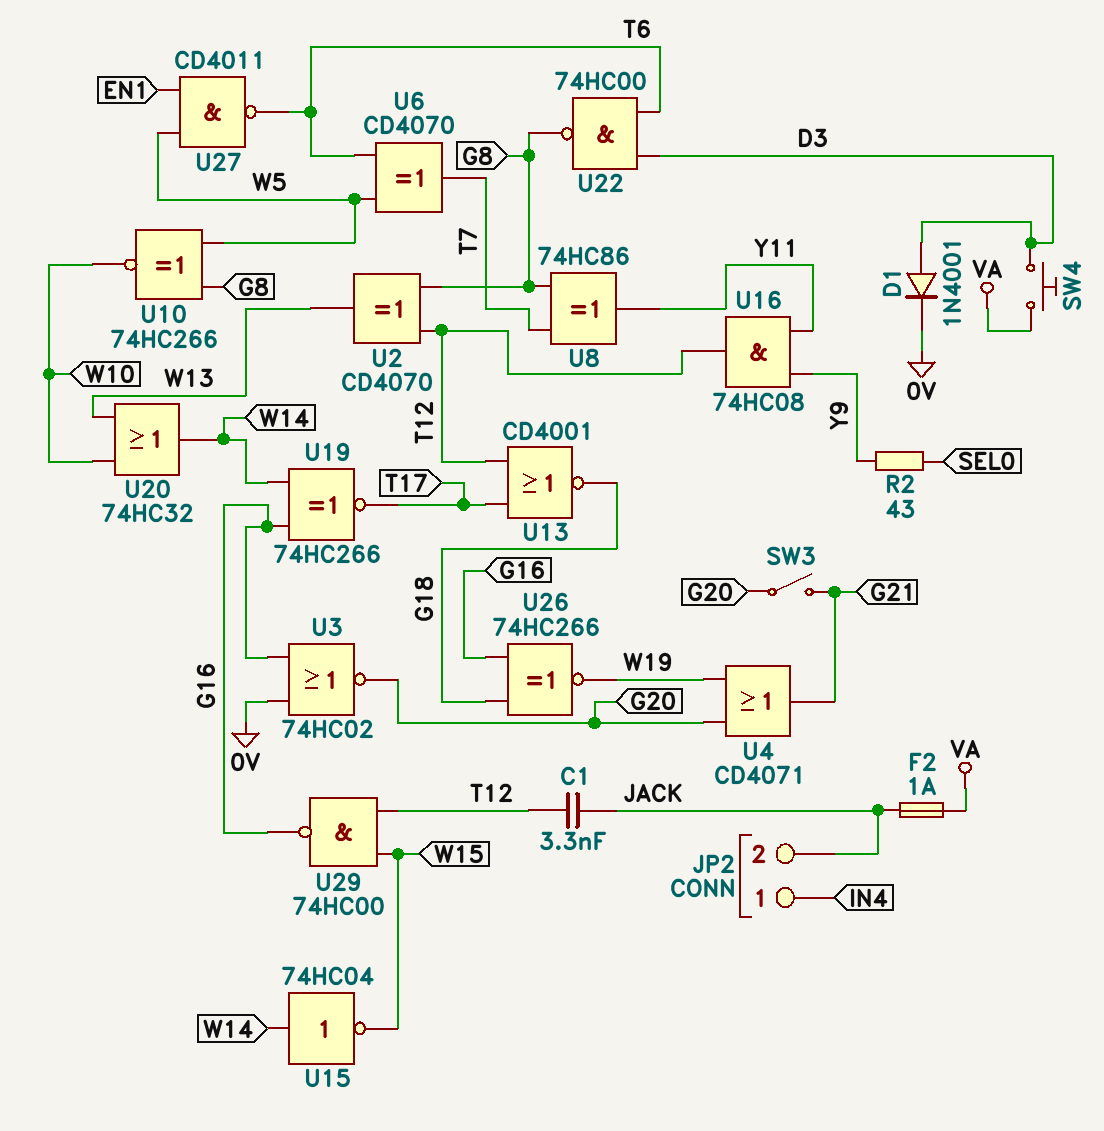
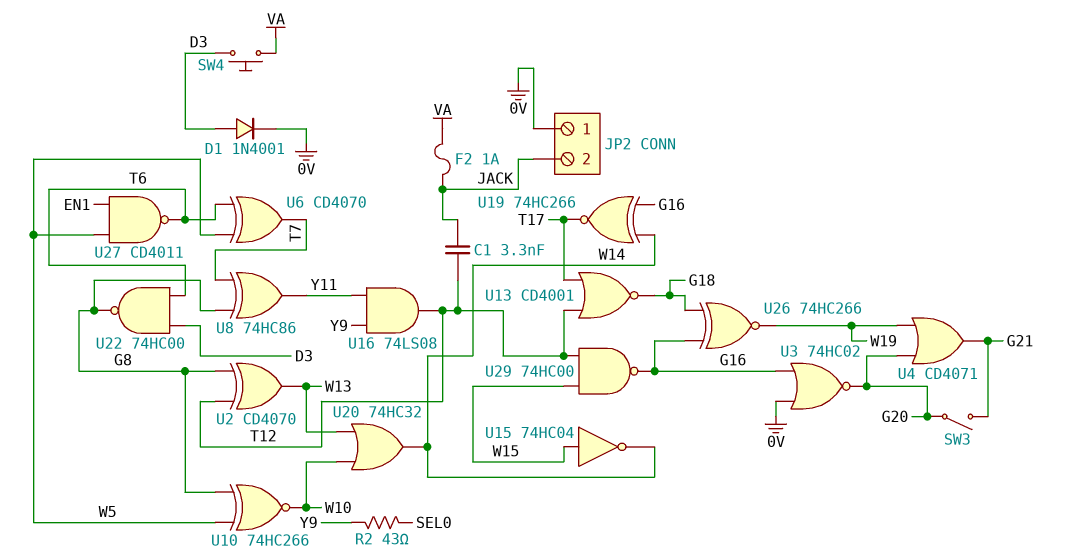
JP2 pin 1: IN4 -> 0V
U15: NOT 74HC04 (in W14, out W15) -> NOT 74HC04 (in W15, out W14)
U16: AND 74HC08 (in Y9, in Y11, out T12) -> AND 74LS08 (in Y9, in Y11, out T12)

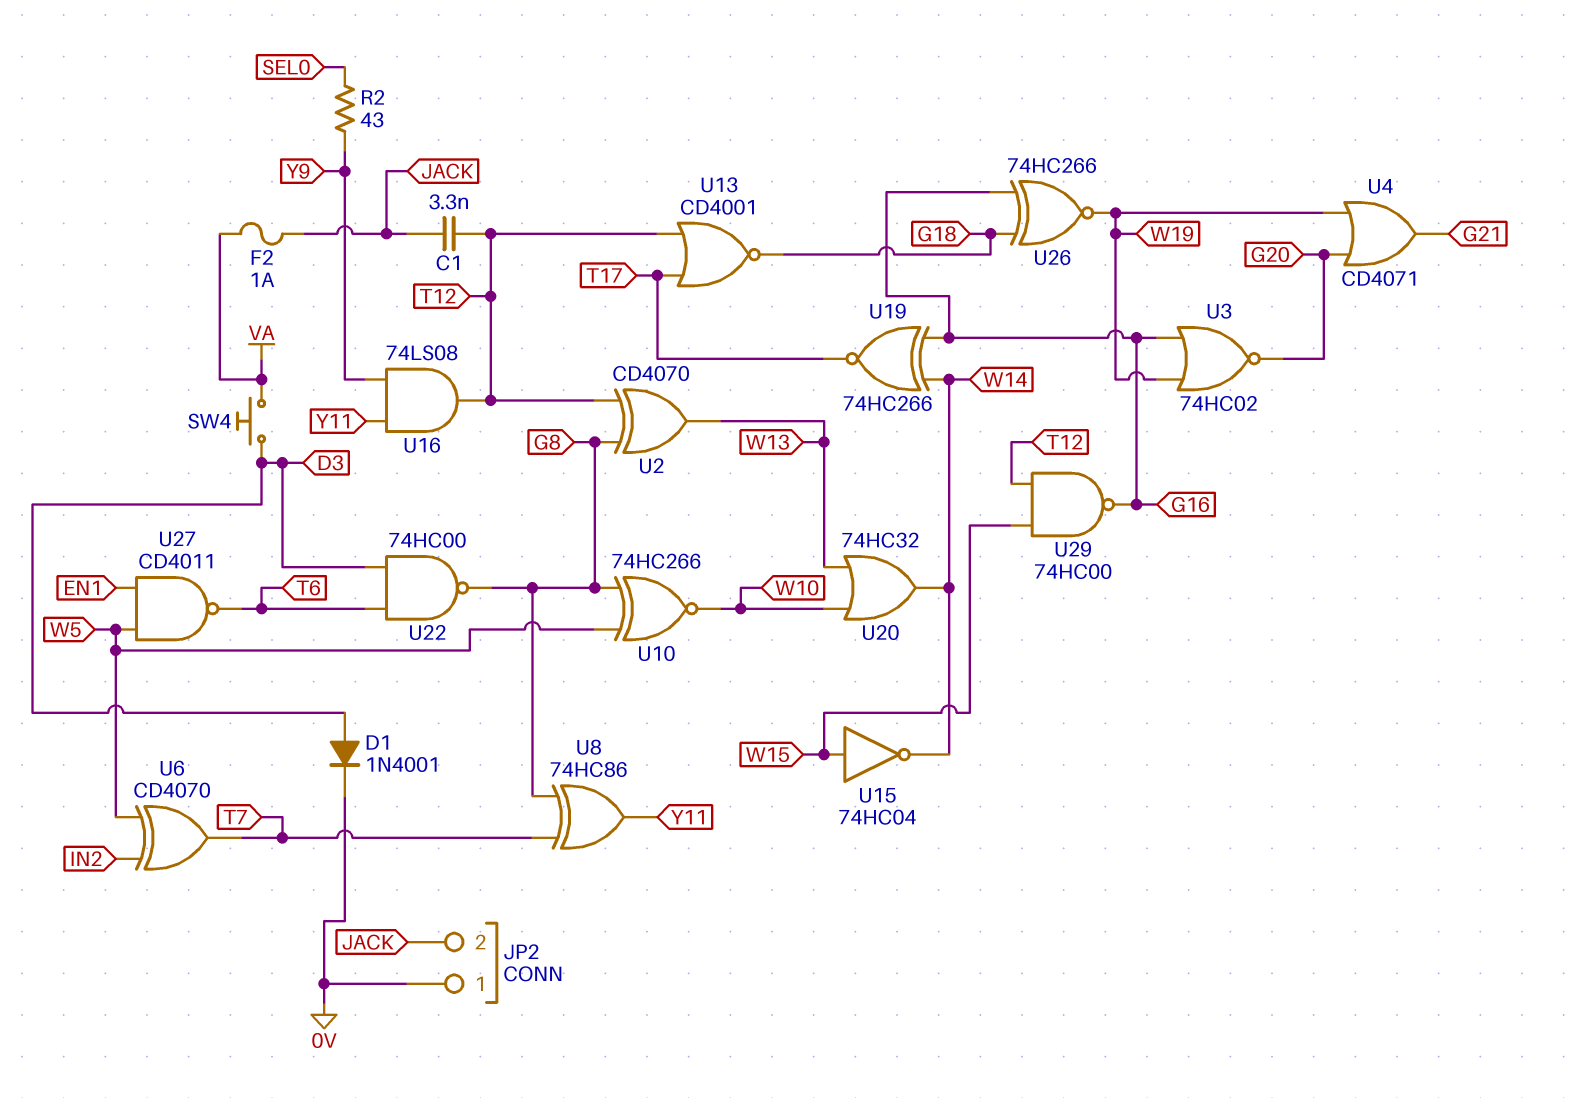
SW3: switch (G20, G21) -> none
U3: NOR 74HC02 (in 0V, in G16, out G20) -> NOR 74HC02 (in G16, in W19, out G20)
U6: XOR CD4070 (in T6, in W5, out T7) -> XOR CD4070 (in IN2, in W5, out T7)

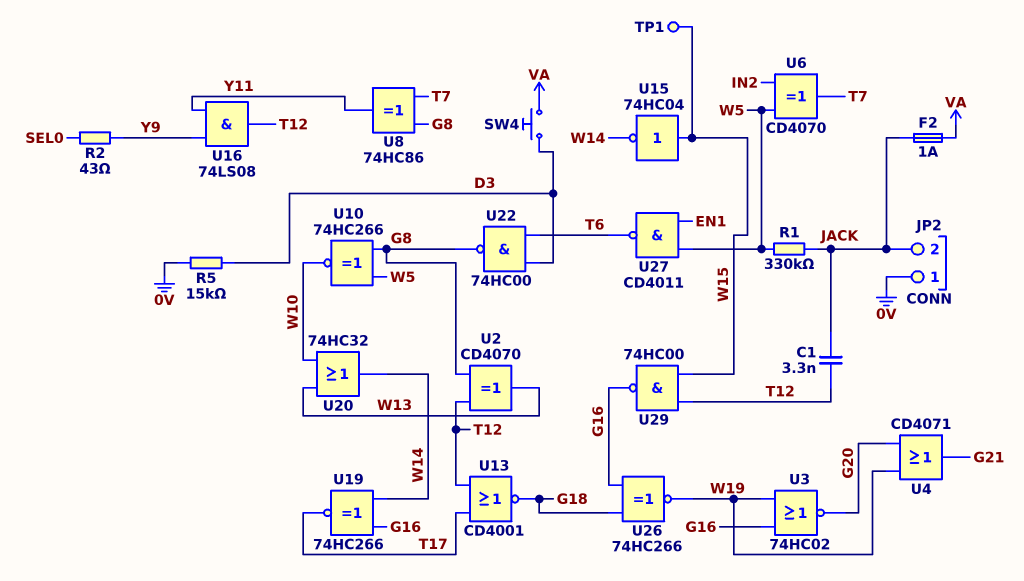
D1: diode 1N4001 (A D3, K 0V) -> none
R1: none -> 330k (JACK, W5)
R5: none -> 15k (0V, D3)
TP1: none -> test point (W15)

